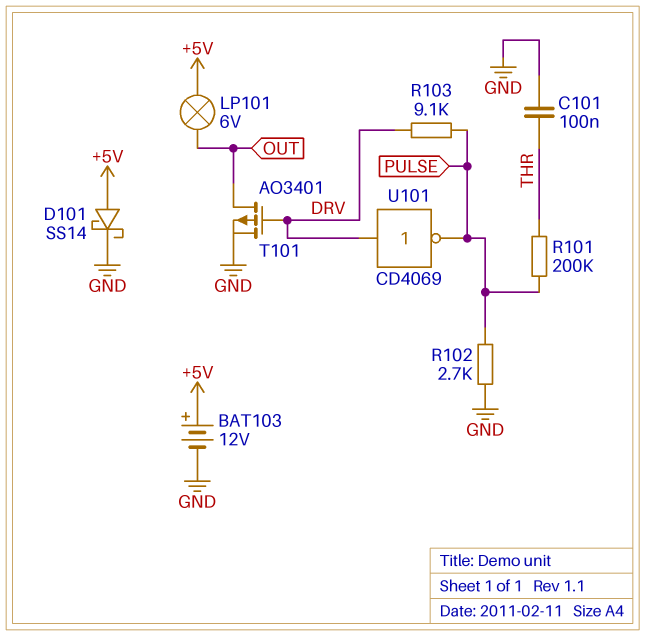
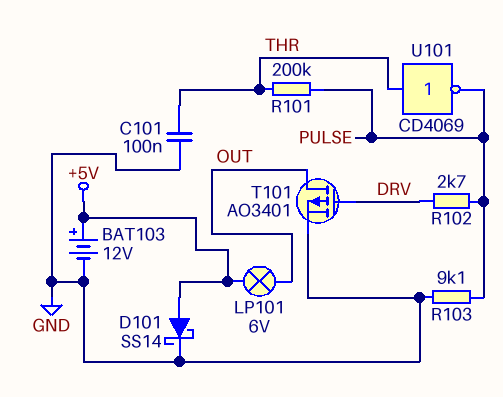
R102: 2.7k (GND, PULSE) -> 2.7k (DRV, PULSE)
R103: 9.1k (DRV, PULSE) -> 9.1k (GND, PULSE)
U101: NOT CD4069 (in DRV, out PULSE) -> NOT CD4069 (in THR, out PULSE)

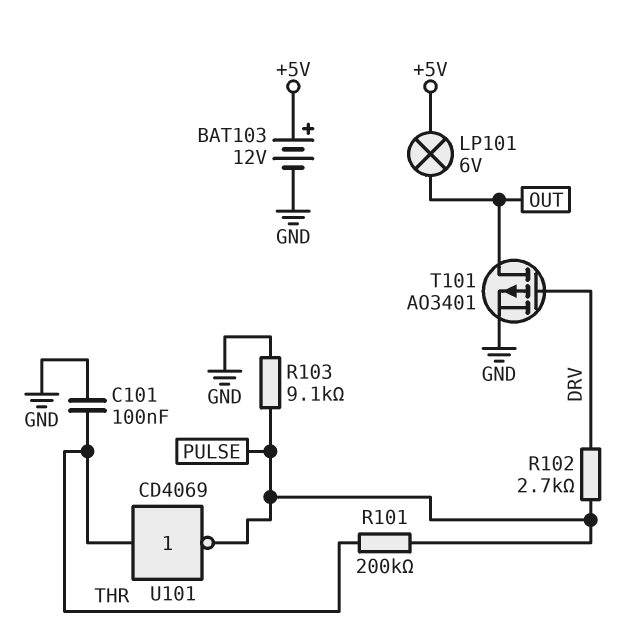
D101: schottky SS14 (A +5V, K GND) -> none

